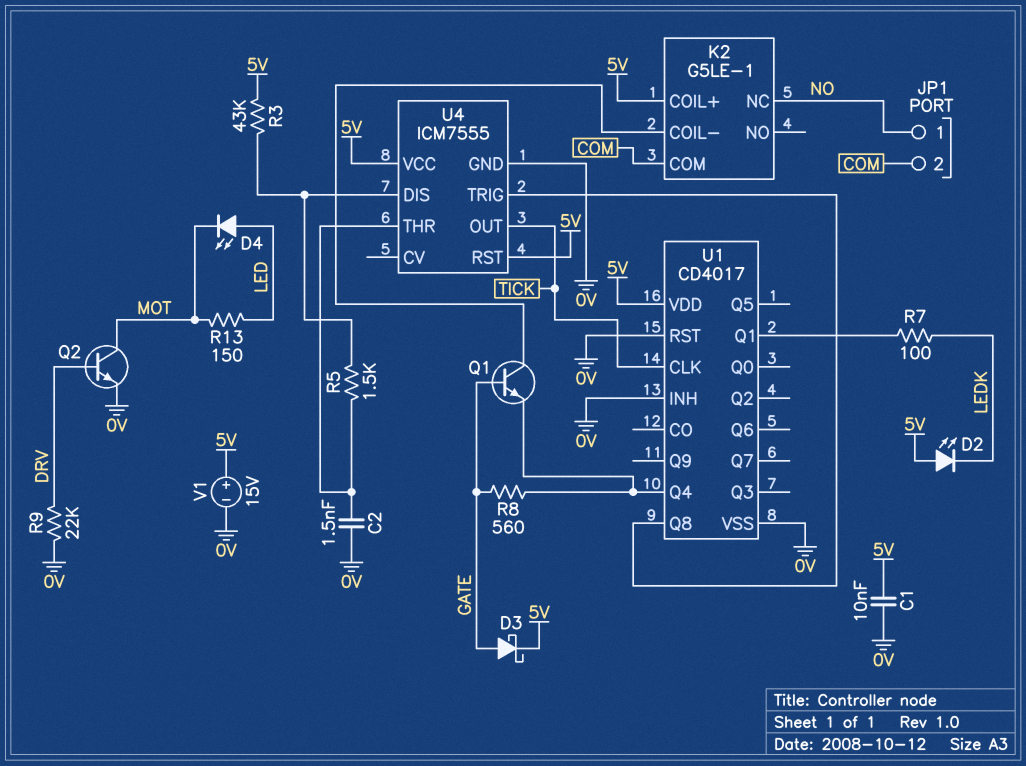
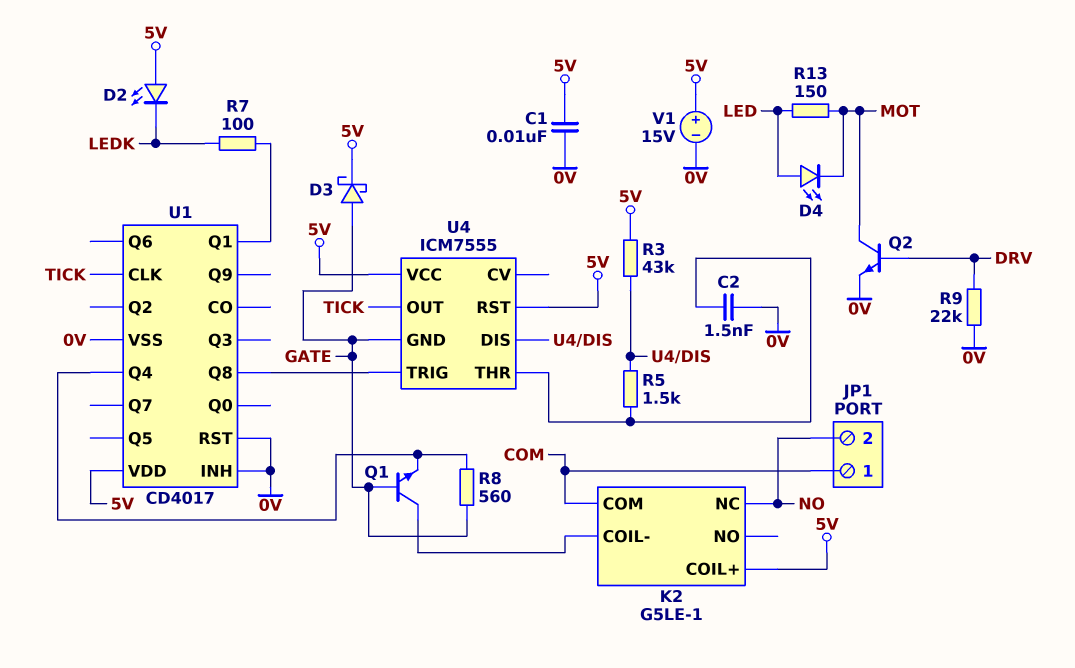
JP1 pin 1: NO -> COM
JP1 pin 2: COM -> NO
U4 pin GND: 0V -> GATE

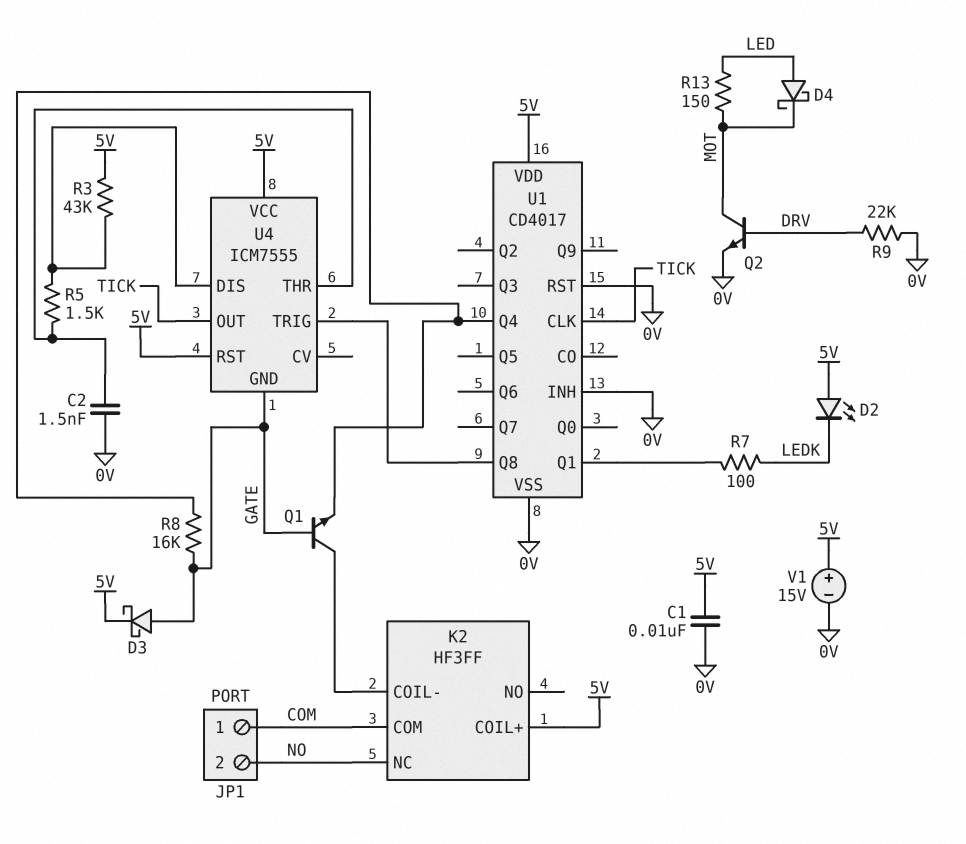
D4: LED (A LED, K MOT) -> schottky (A LED, K MOT)
K2: G5LE-1 -> HF3FF
R8: 560 (GATE, U1/Q4) -> 16k (GATE, U1/Q4)

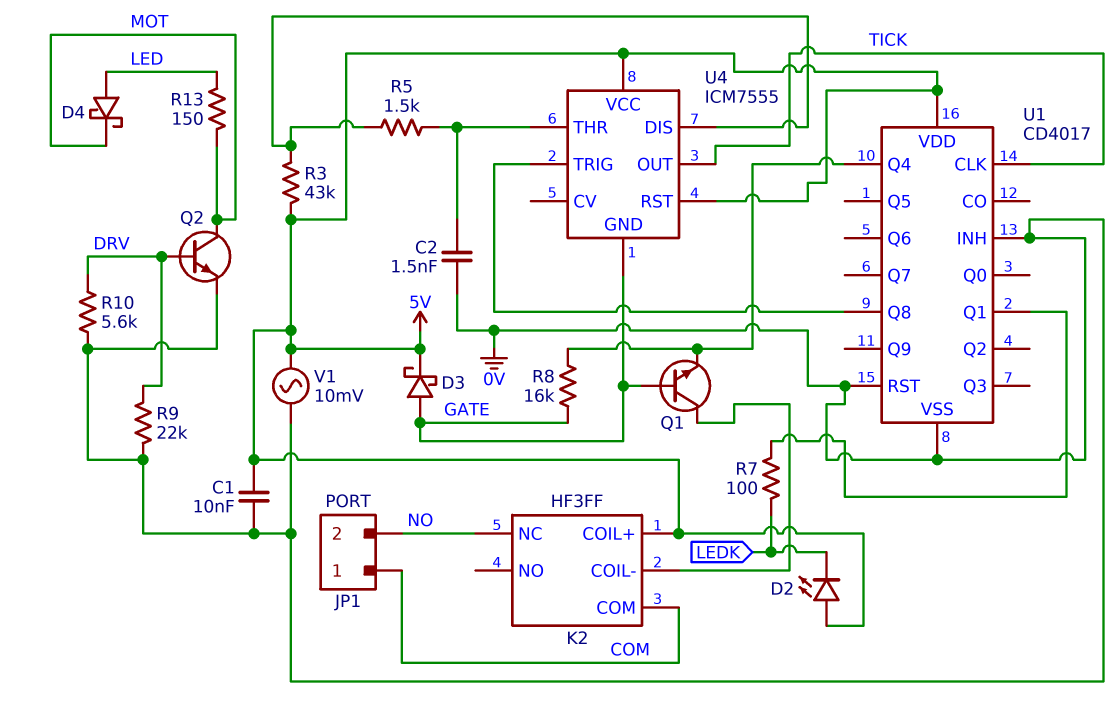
R10: none -> 5.6k (0V, DRV)
V1: 15V (plus 5V, minus 0V) -> AC 10mV (0V, 5V)

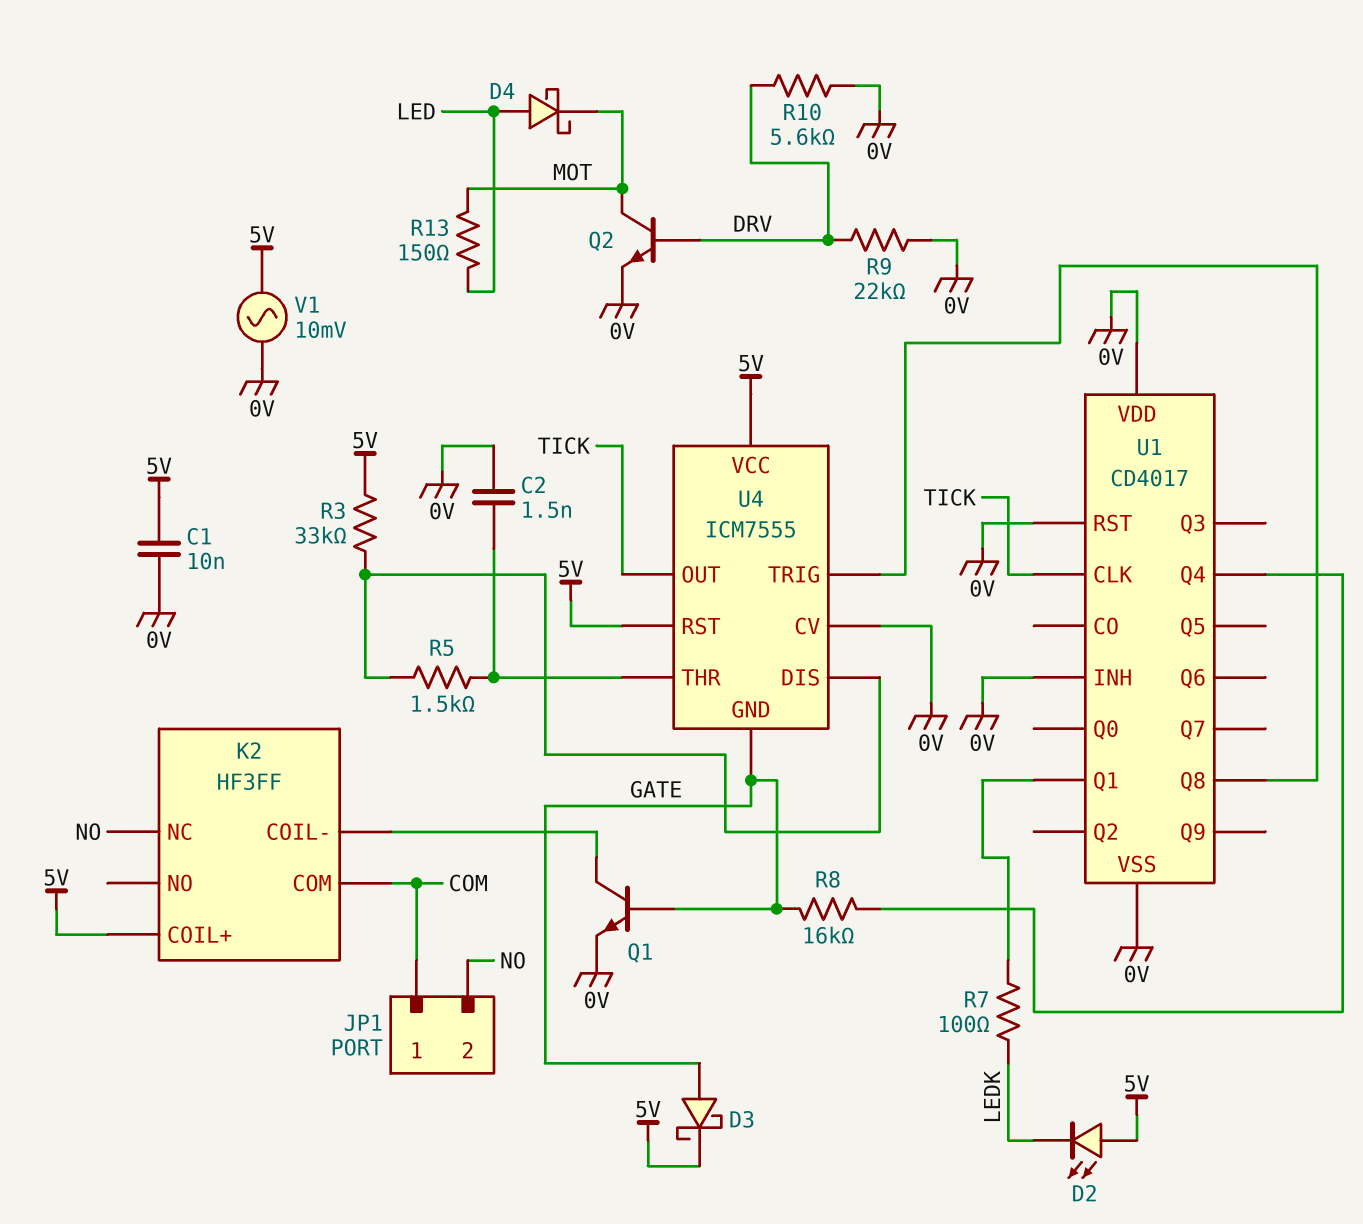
Q1: NPN (B GATE, C K2/COIL-, E U1/Q4) -> NPN (B GATE, C K2/COIL-, E 0V)
R3: 43k (5V, U4/DIS) -> 33k (5V, U4/DIS)
U1 pin VDD: 5V -> 0V
U4 pin CV: none -> 0V

